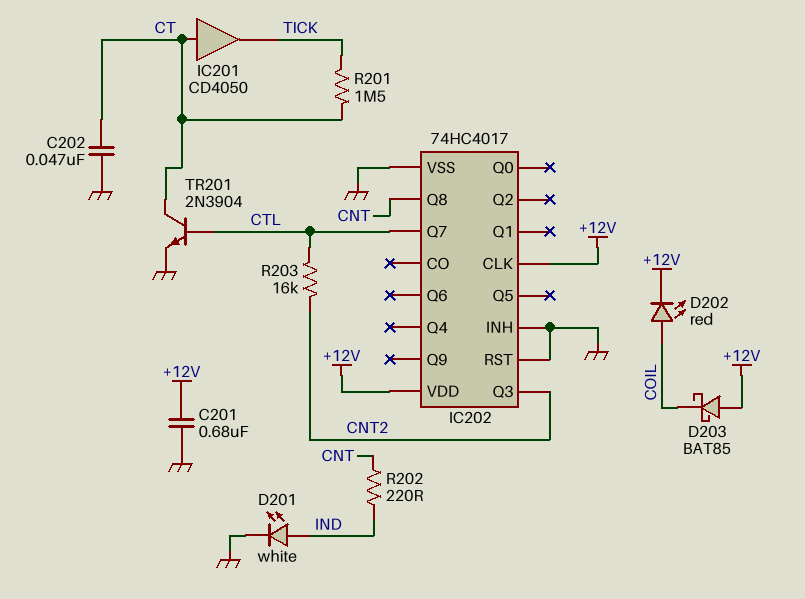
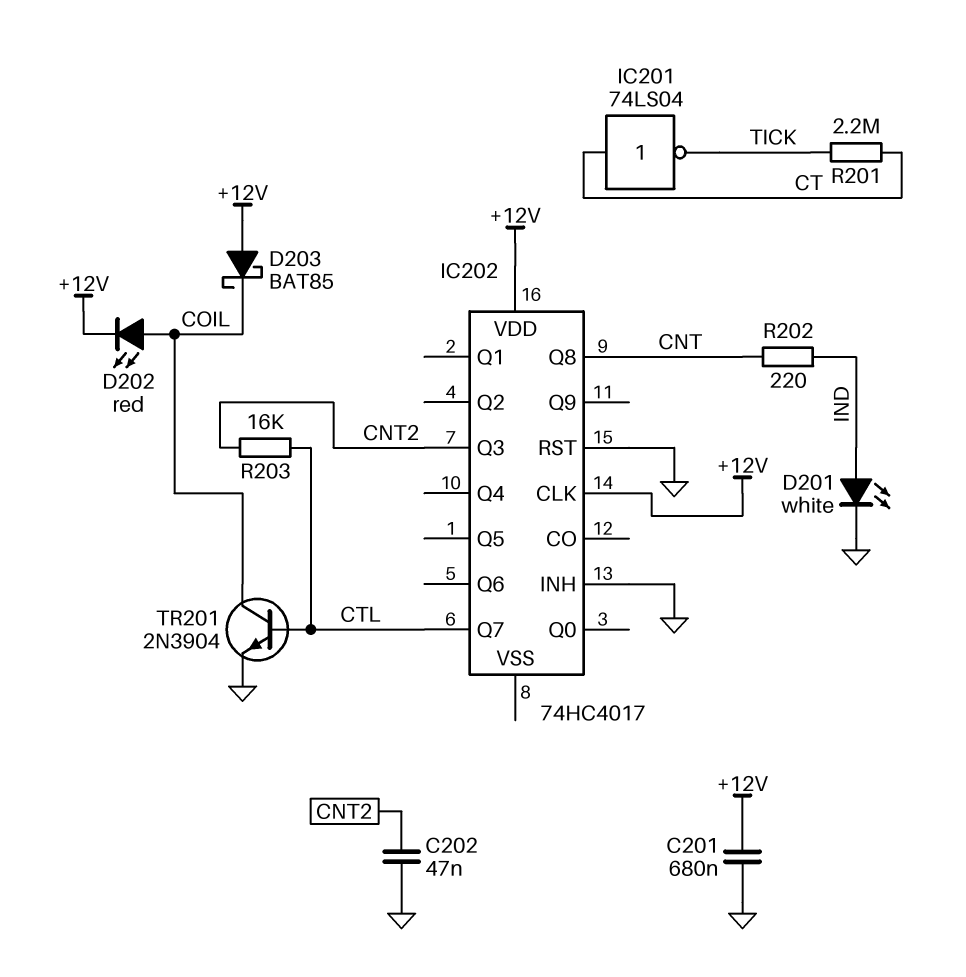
C202: 47nF (CT, GND) -> 47nF (CNT2, GND)
IC201: buffer CD4050 (in CT, out TICK) -> NOT 74LS04 (in CT, out TICK)
IC202 pin VSS: GND -> none
R201: 1.5M (CT, TICK) -> 2.2M (CT, TICK)
TR201: NPN 2N3904 (B CTL, C CT, E GND) -> NPN 2N3904 (B CTL, C COIL, E GND)

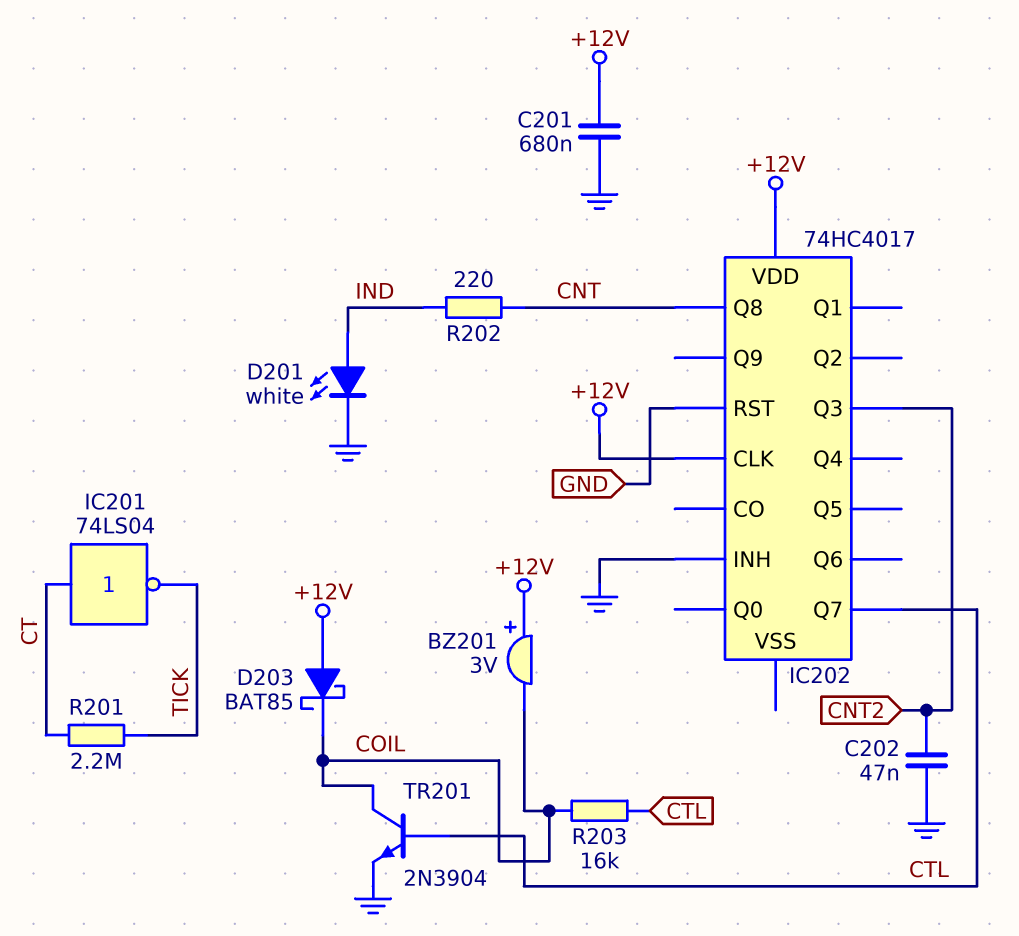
BZ201: none -> buzzer 3V (plus +12V, minus COIL)
D202: LED red (A COIL, K +12V) -> none
R203: 16k (CNT2, CTL) -> 16k (COIL, CTL)

